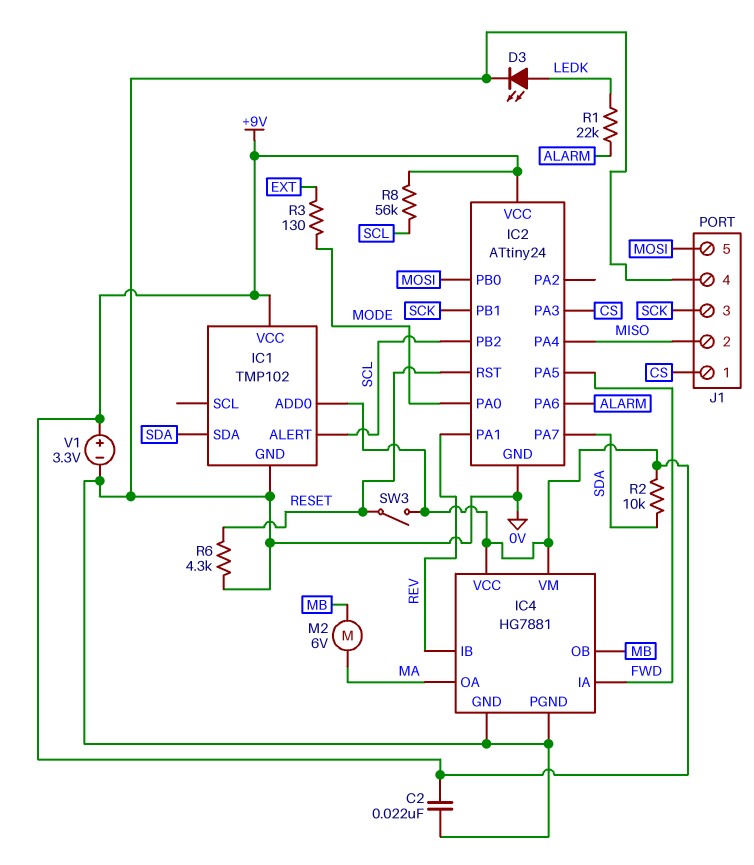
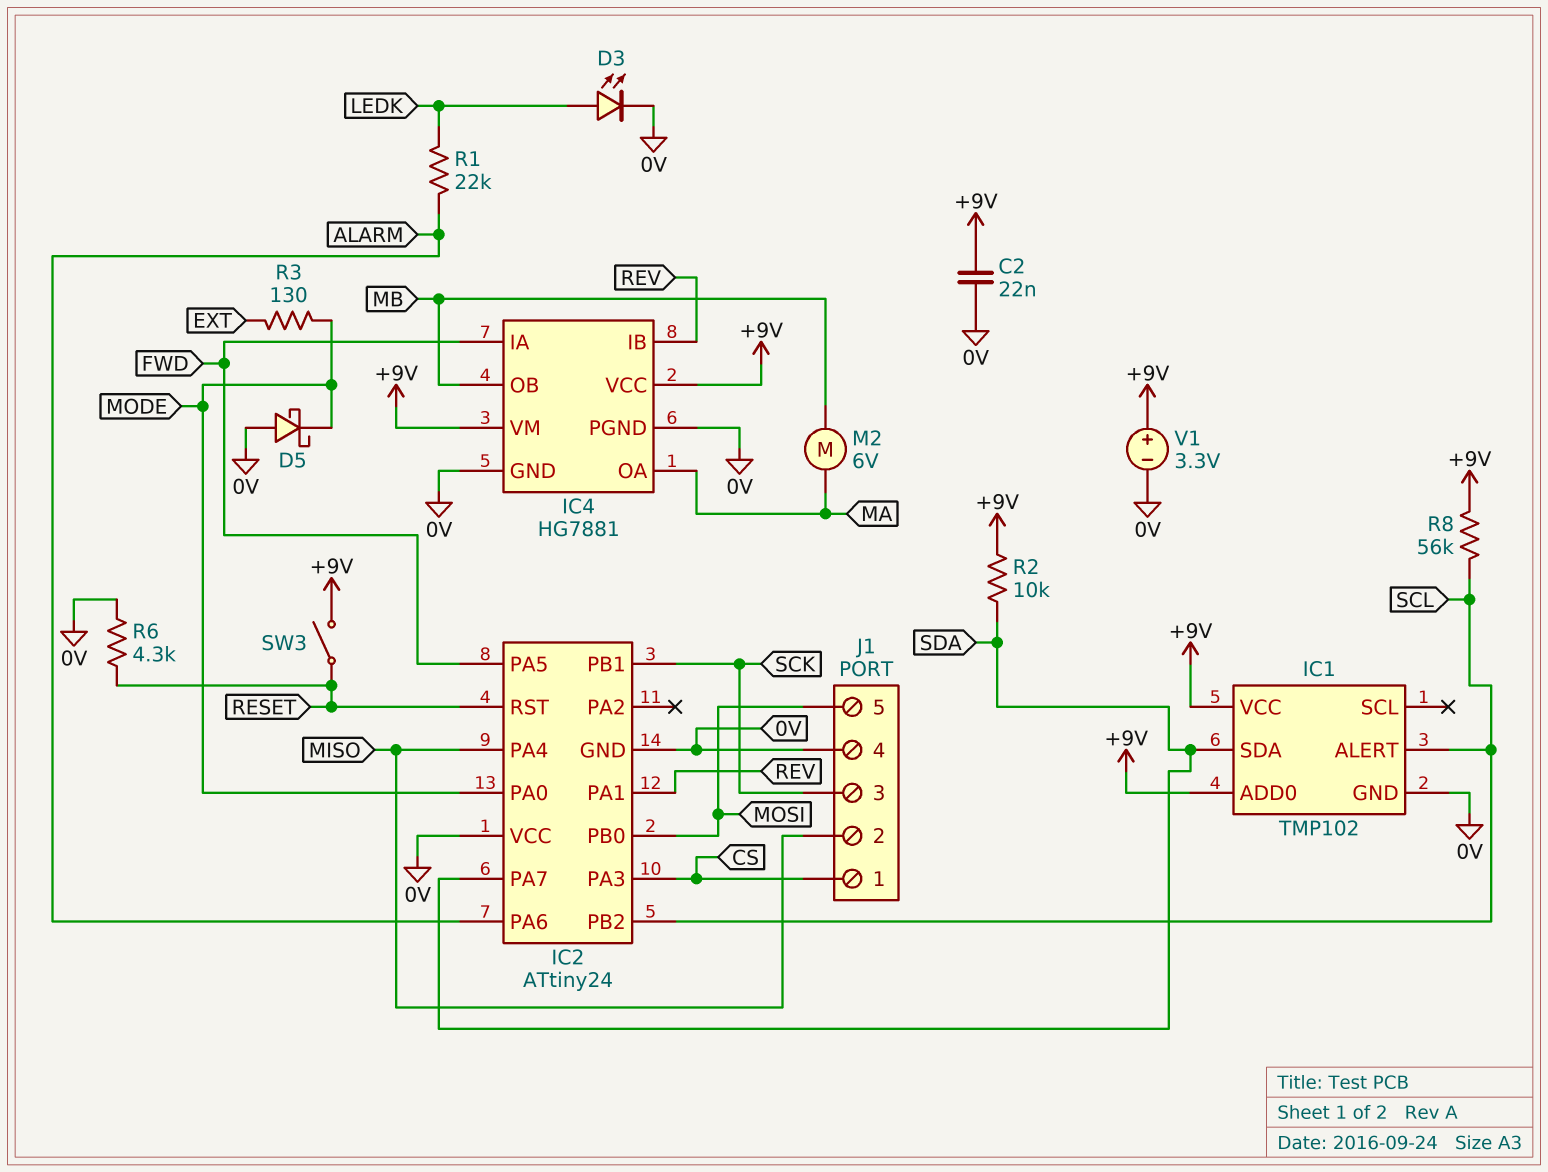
D5: none -> schottky (A 0V, K MODE)
IC2 pin VCC: +9V -> 0V

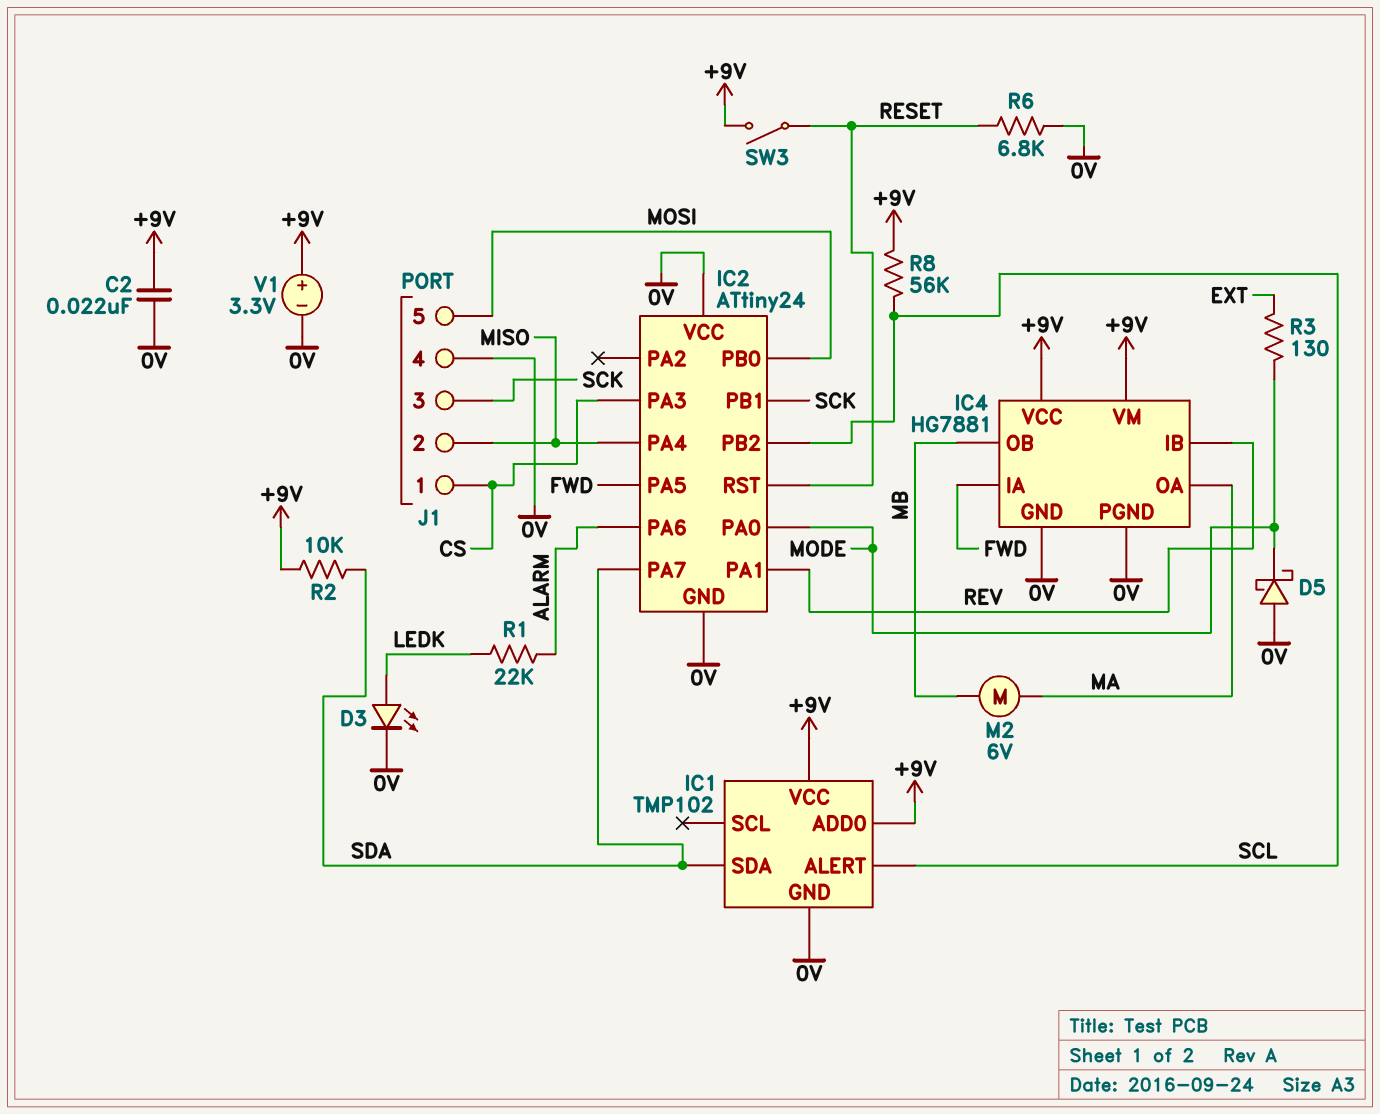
R6: 4.3k (0V, RESET) -> 6.8k (0V, RESET)

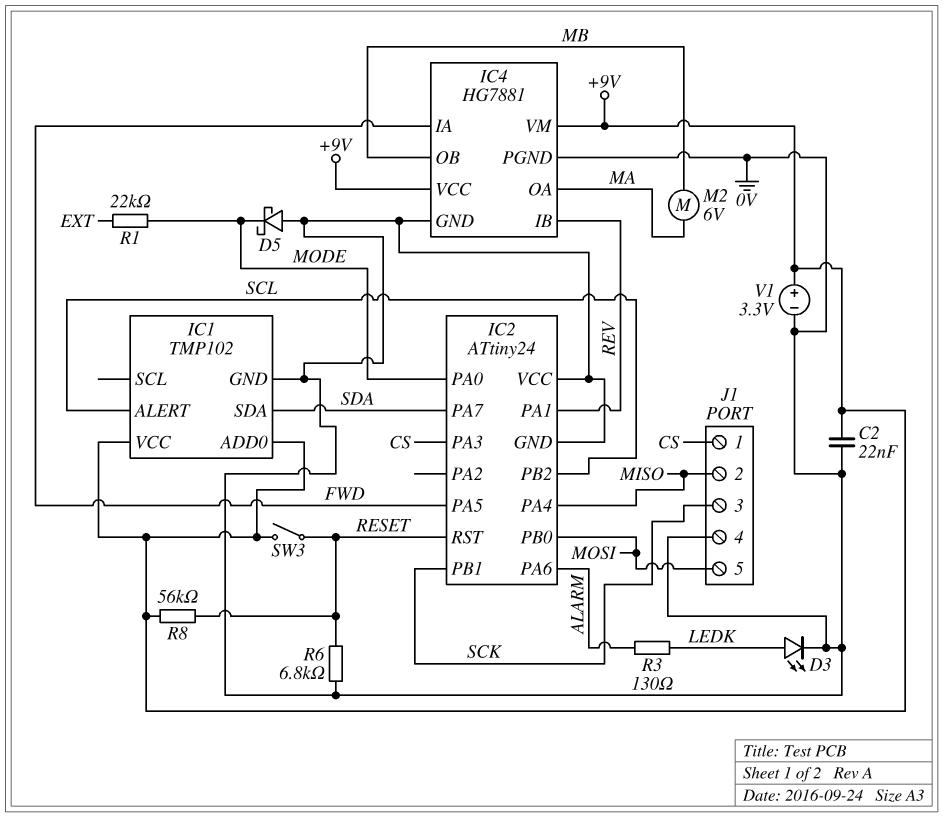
R1: 22k (ALARM, LEDK) -> 22k (EXT, MODE)
R2: 10k (+9V, SDA) -> none
R3: 130 (EXT, MODE) -> 130 (ALARM, LEDK)
R8: 56k (+9V, SCL) -> 56k (+9V, RESET)

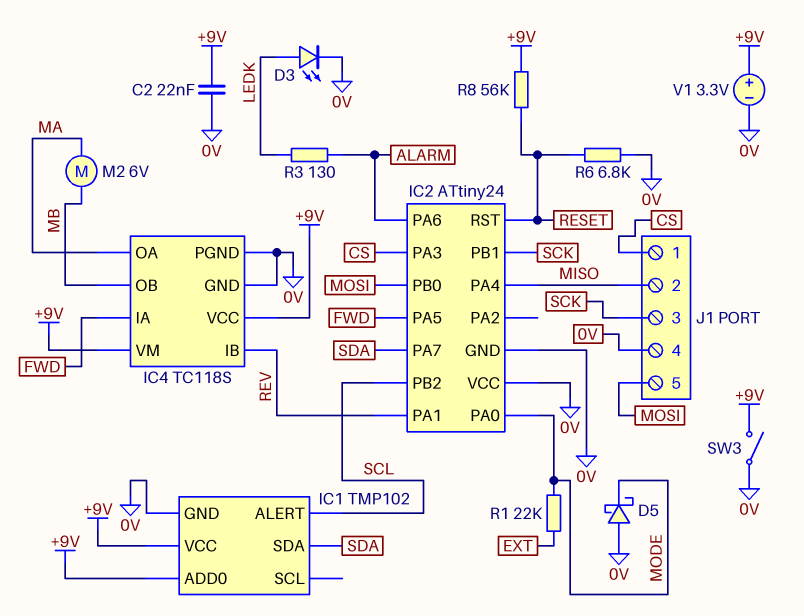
IC4: HG7881 -> TC118S
SW3: switch (+9V, RESET) -> switch (+9V, 0V)

